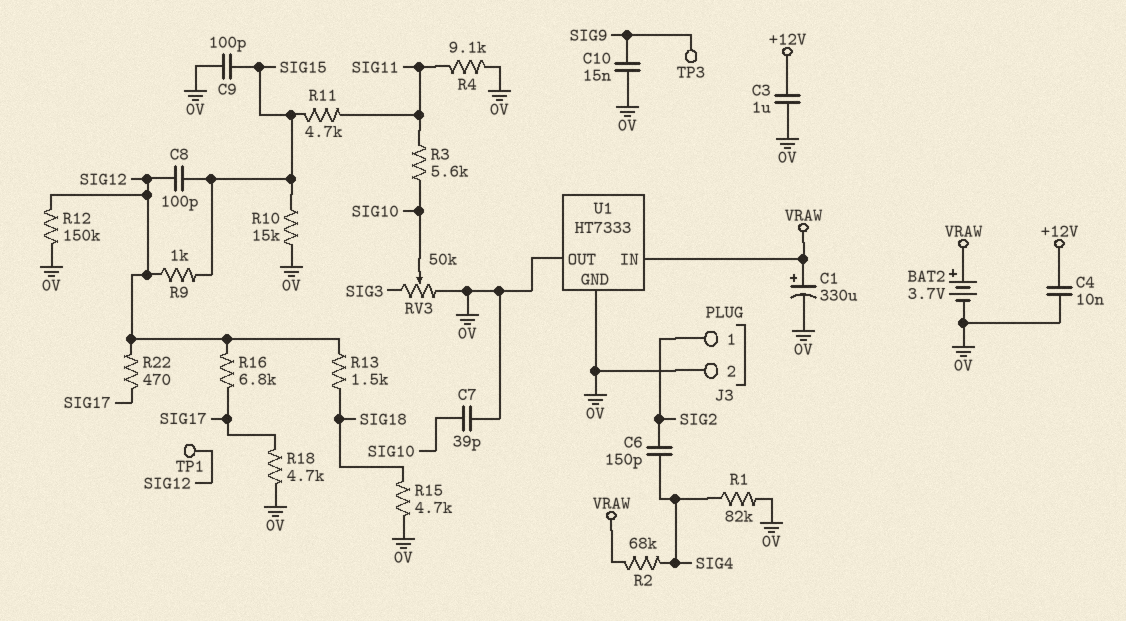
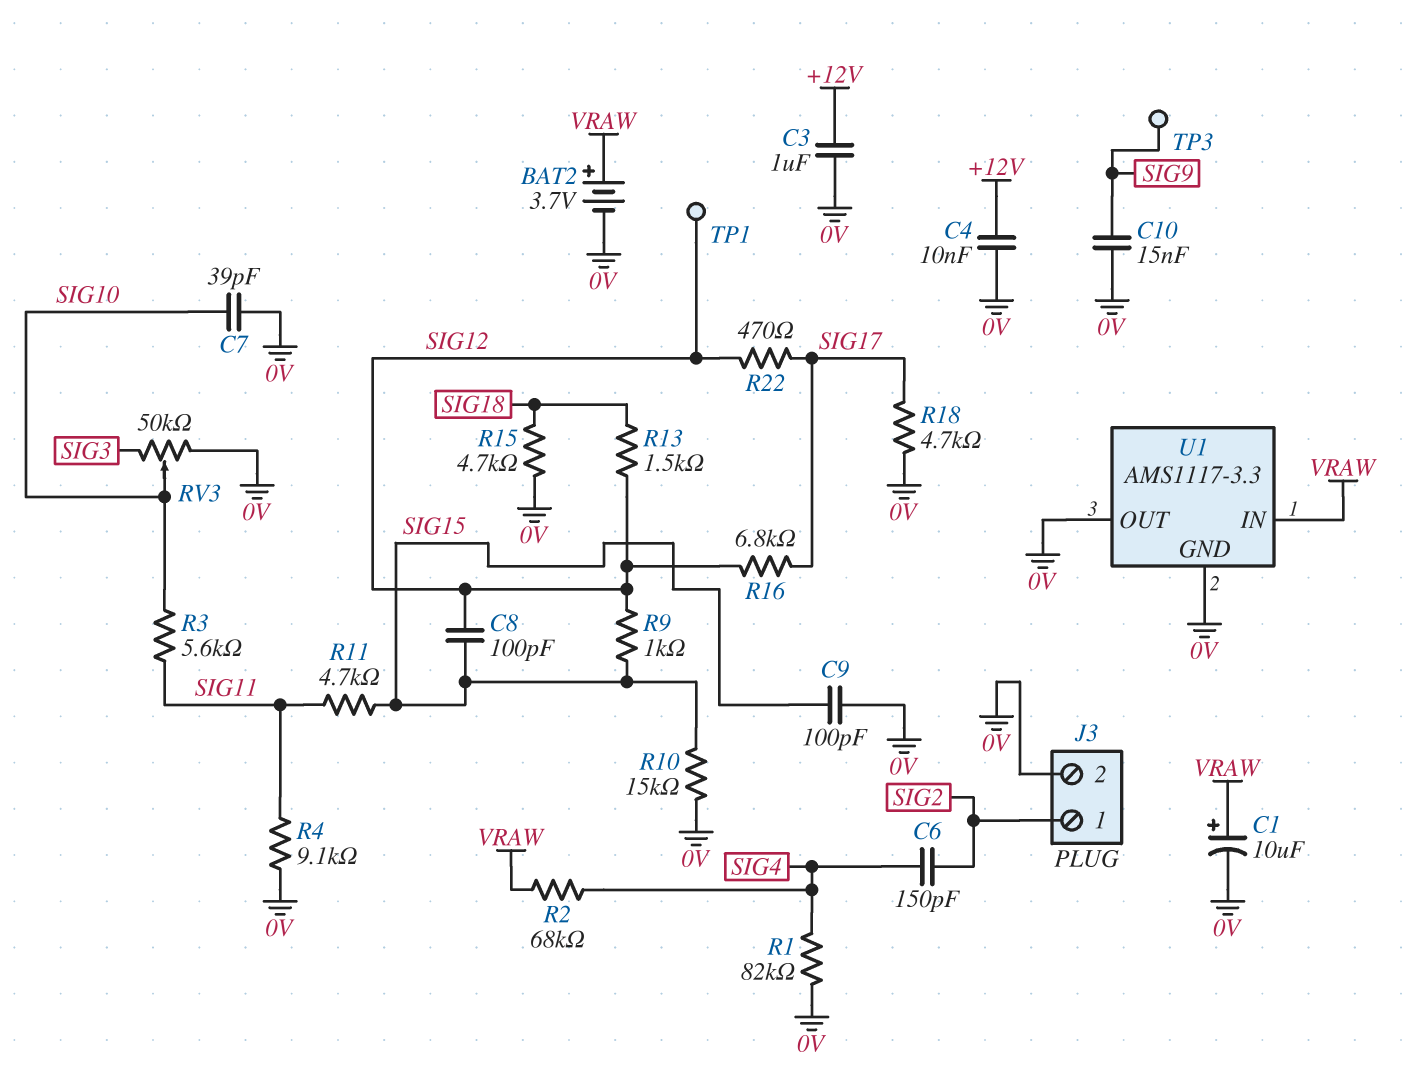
C1: 330uF (plus VRAW, minus 0V) -> 10uF (plus VRAW, minus 0V)
R12: 150k (0V, SIG12) -> none
U1: HT7333 -> AMS1117-3.3

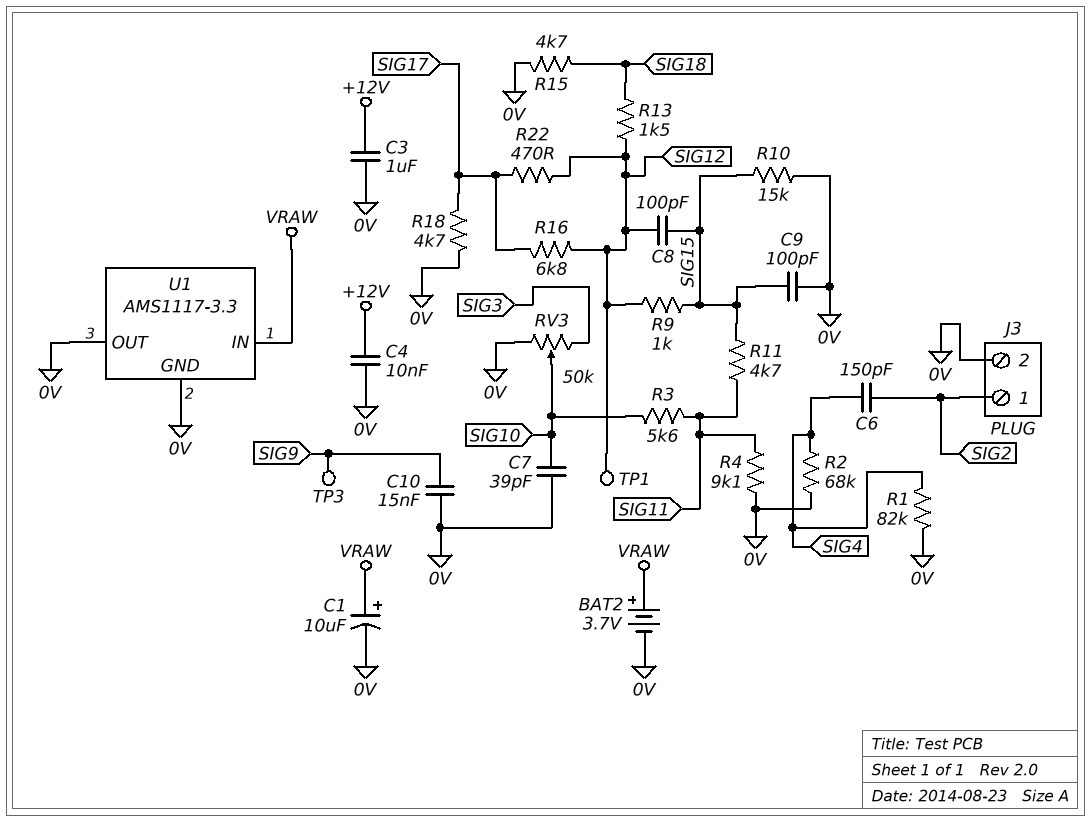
R2: 68k (SIG4, VRAW) -> 68k (0V, SIG4)

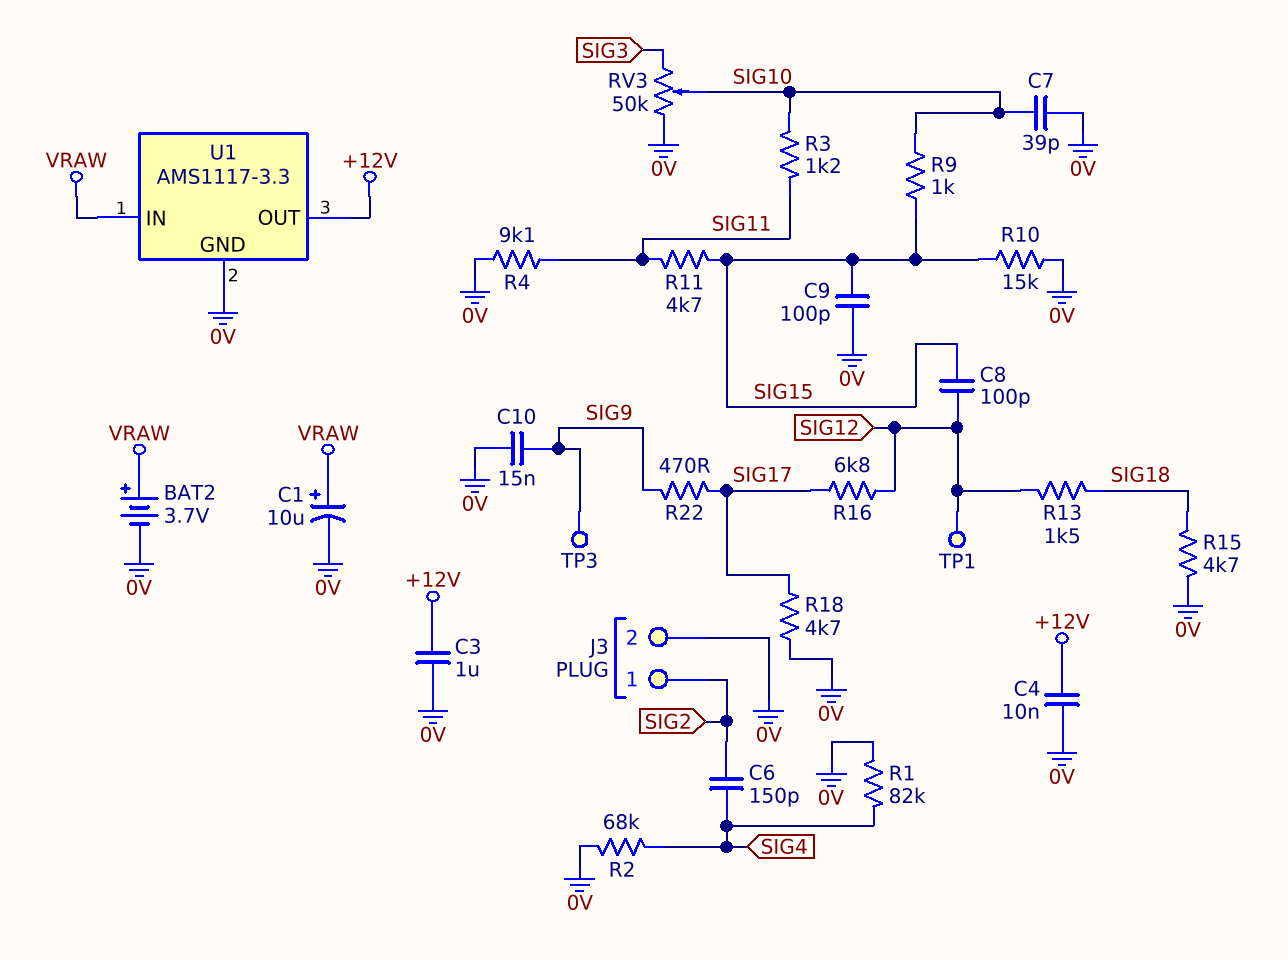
R3: 5.6k (SIG10, SIG11) -> 1.2k (SIG10, SIG11)
R9: 1k (SIG12, SIG15) -> 1k (SIG10, SIG15)
R22: 470 (SIG12, SIG17) -> 470 (SIG9, SIG17)
U1 pin OUT: 0V -> +12V

